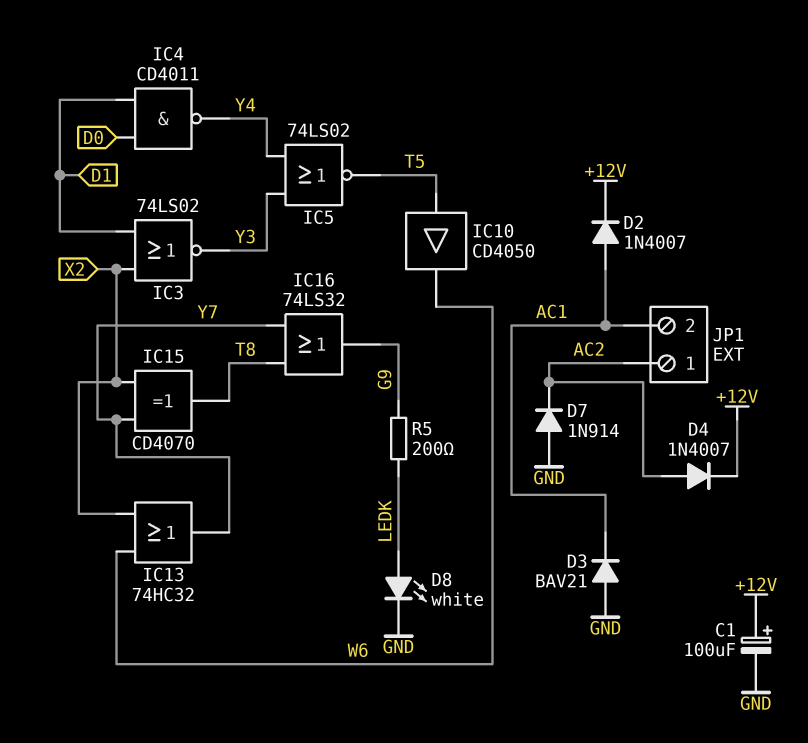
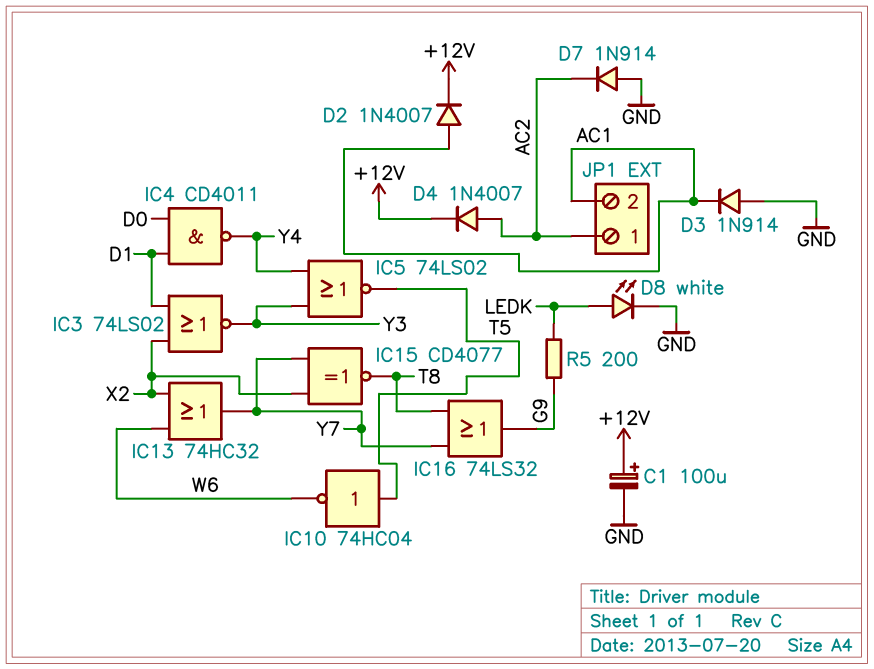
D3: diode BAV21 (A GND, K AC1) -> diode 1N914 (A GND, K AC1)
IC10: buffer CD4050 (in T5, out W6) -> NOT 74HC04 (in T5, out W6)
IC15: XOR CD4070 (in X2, in Y7, out T8) -> XNOR CD4077 (in X2, in Y7, out T8)

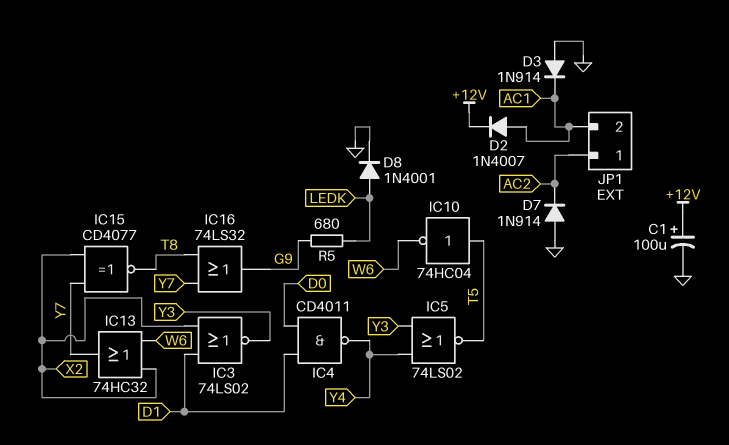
D4: diode 1N4007 (A AC2, K +12V) -> none
D8: LED white (A LEDK, K GND) -> diode 1N4001 (A LEDK, K GND)
R5: 200 (G9, LEDK) -> 680 (G9, LEDK)

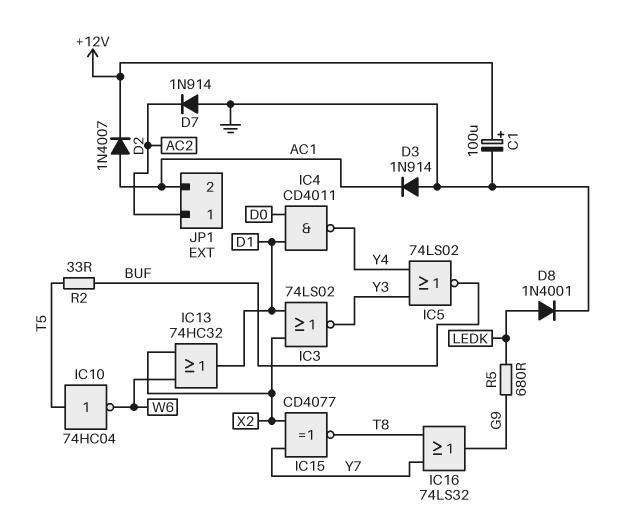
IC5: NOR 74LS02 (in Y3, in Y4, out T5) -> NOR 74LS02 (in Y3, in Y4, out BUF)
IC13: OR 74HC32 (in W6, in X2, out Y7) -> OR 74HC32 (in W6, in X2, out D1)
R2: none -> 33 (BUF, T5)

